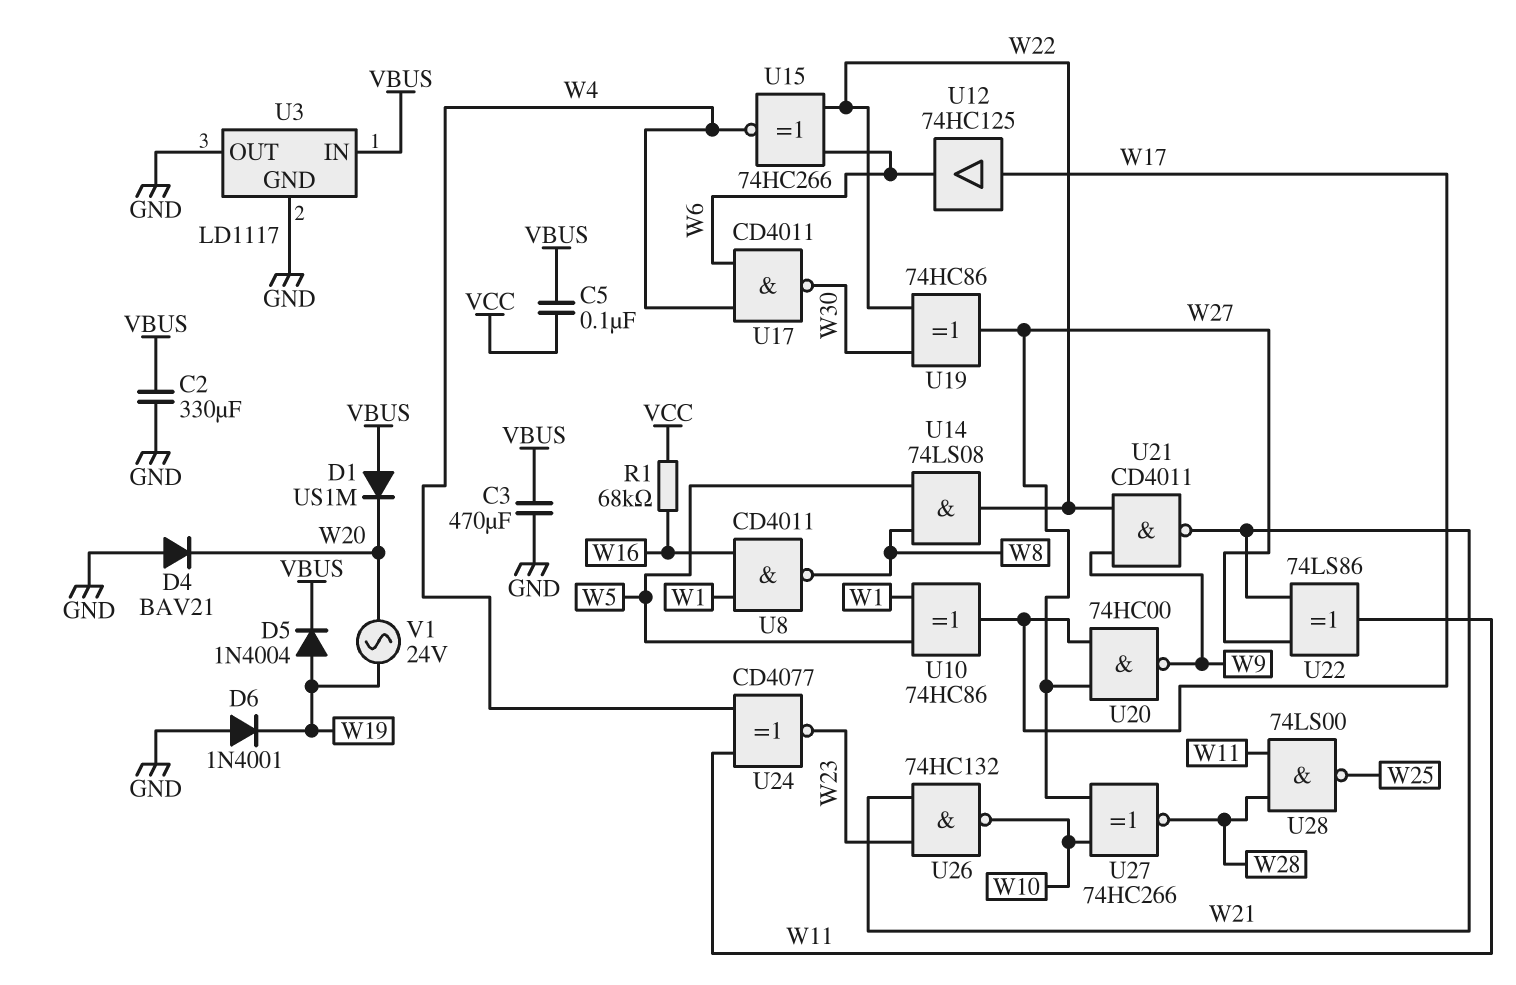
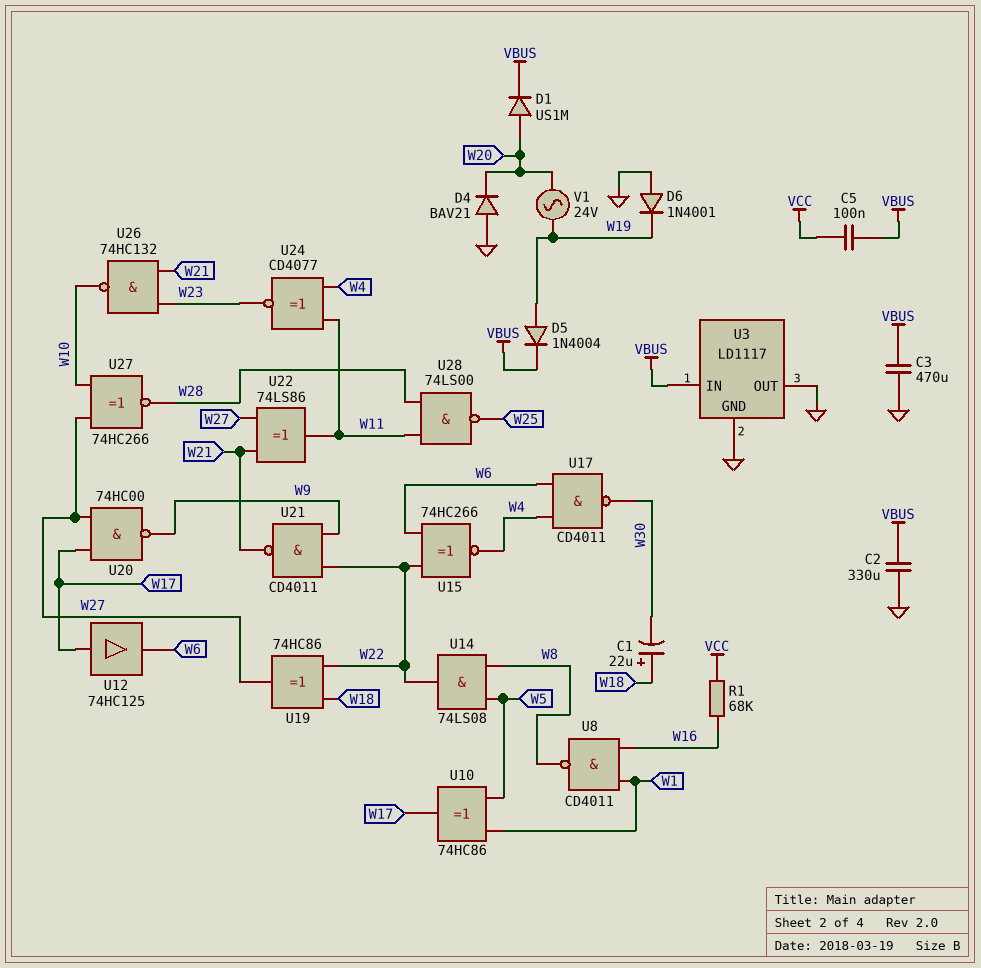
C1: none -> 22uF (plus W18, minus W30)
D1: diode US1M (A VBUS, K W20) -> diode US1M (A W20, K VBUS)
U19: XOR 74HC86 (in W22, in W30, out W27) -> XOR 74HC86 (in W18, in W22, out W27)

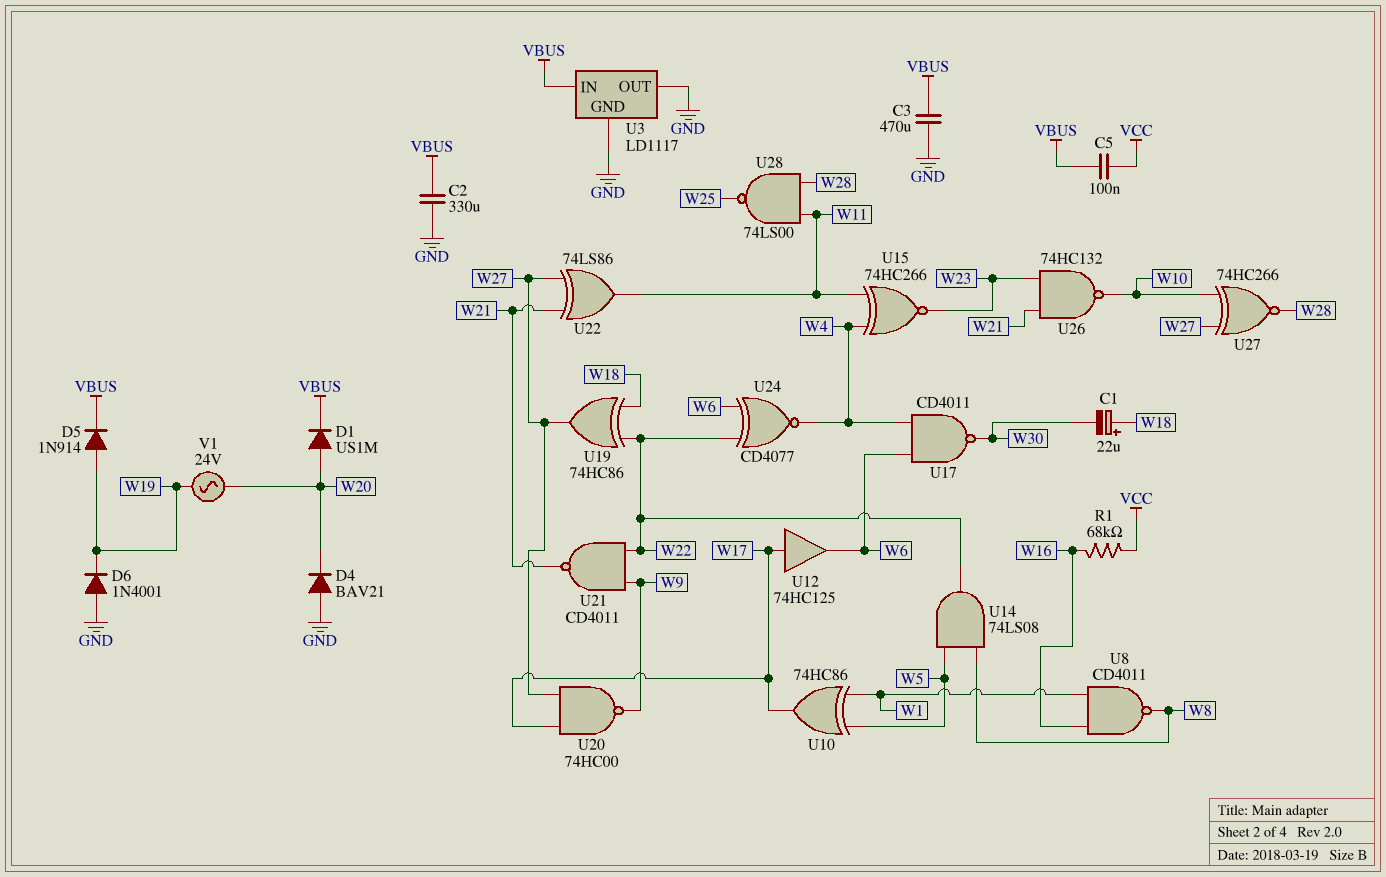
D5: diode 1N4004 (A W19, K VBUS) -> diode 1N914 (A W19, K VBUS)
U15: XNOR 74HC266 (in W6, in W22, out W4) -> XNOR 74HC266 (in W4, in W11, out W23)
U24: XNOR CD4077 (in W4, in W11, out W23) -> XNOR CD4077 (in W6, in W22, out W4)

